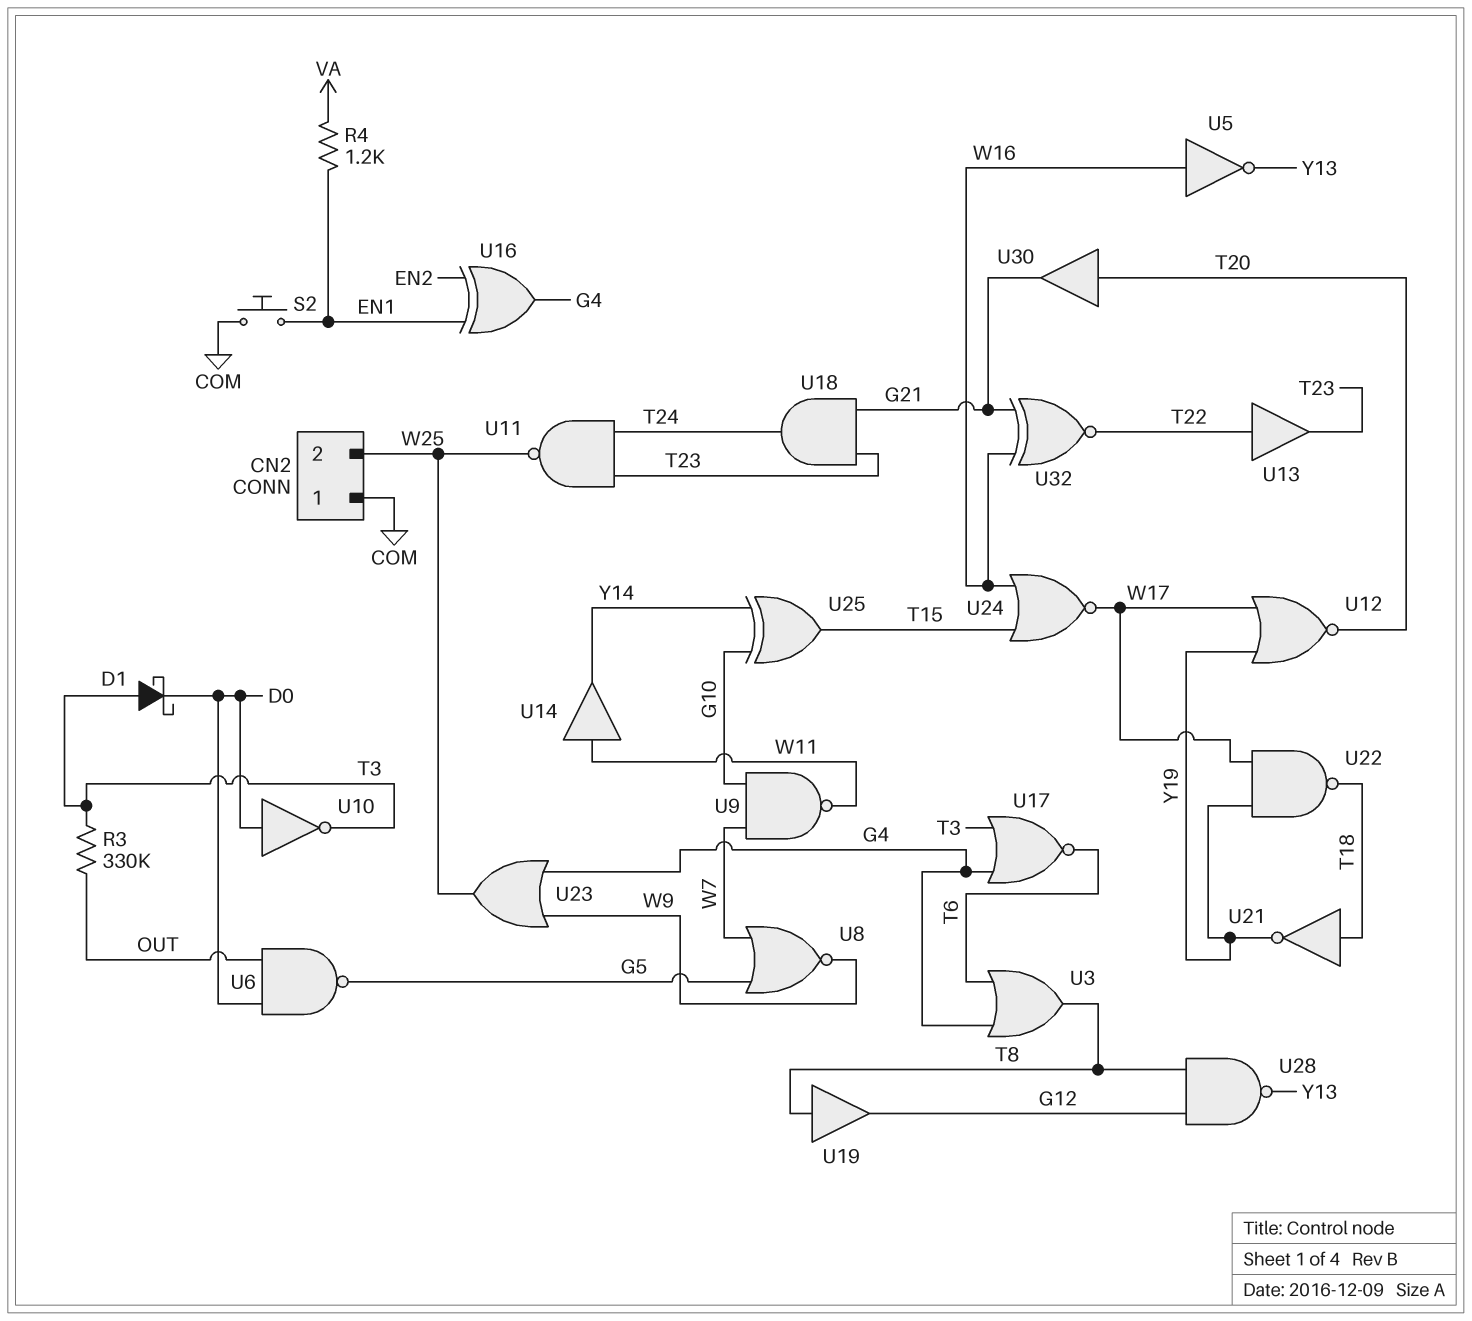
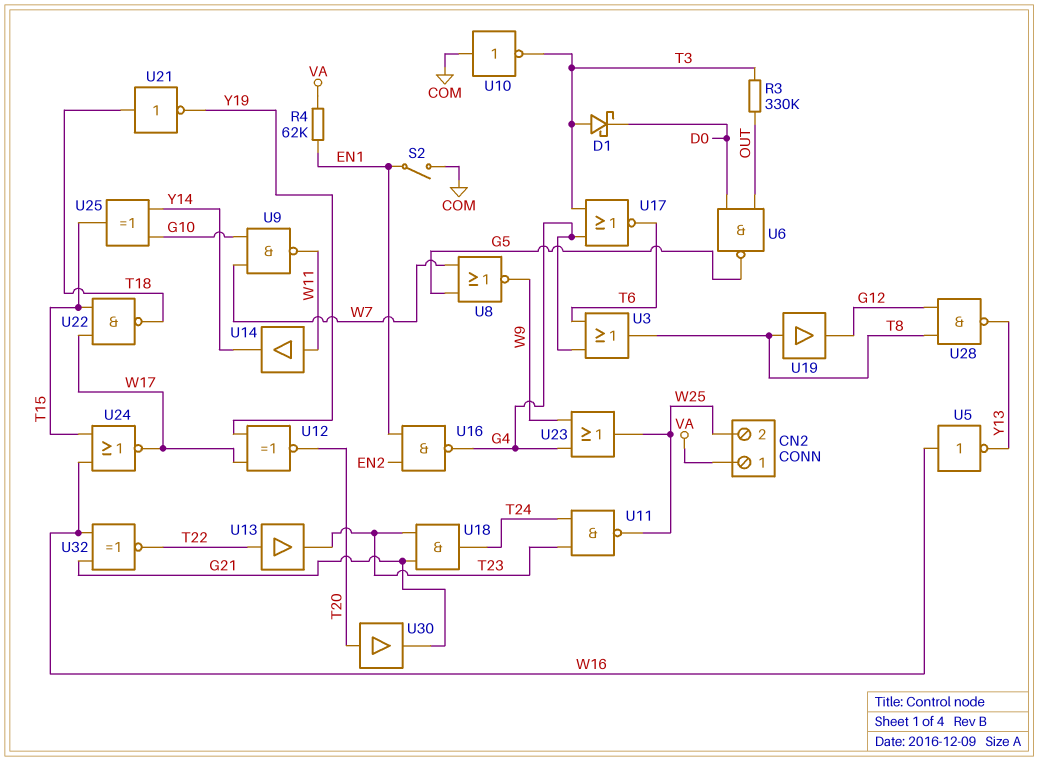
CN2 pin 1: COM -> VA
R4: 1.2k (EN1, VA) -> 62k (EN1, VA)
S2: button (COM, EN1) -> switch (COM, EN1)
U10: NOT (in D0, out T3) -> NOT (in COM, out T3)
U12: NOR (in W17, in Y19, out T20) -> XNOR (in W17, in Y19, out T20)
U16: XOR (in EN1, in EN2, out G4) -> NAND (in EN1, in EN2, out G4)
U22: NAND (in W17, in Y19, out T18) -> NAND (in T15, in W17, out T18)

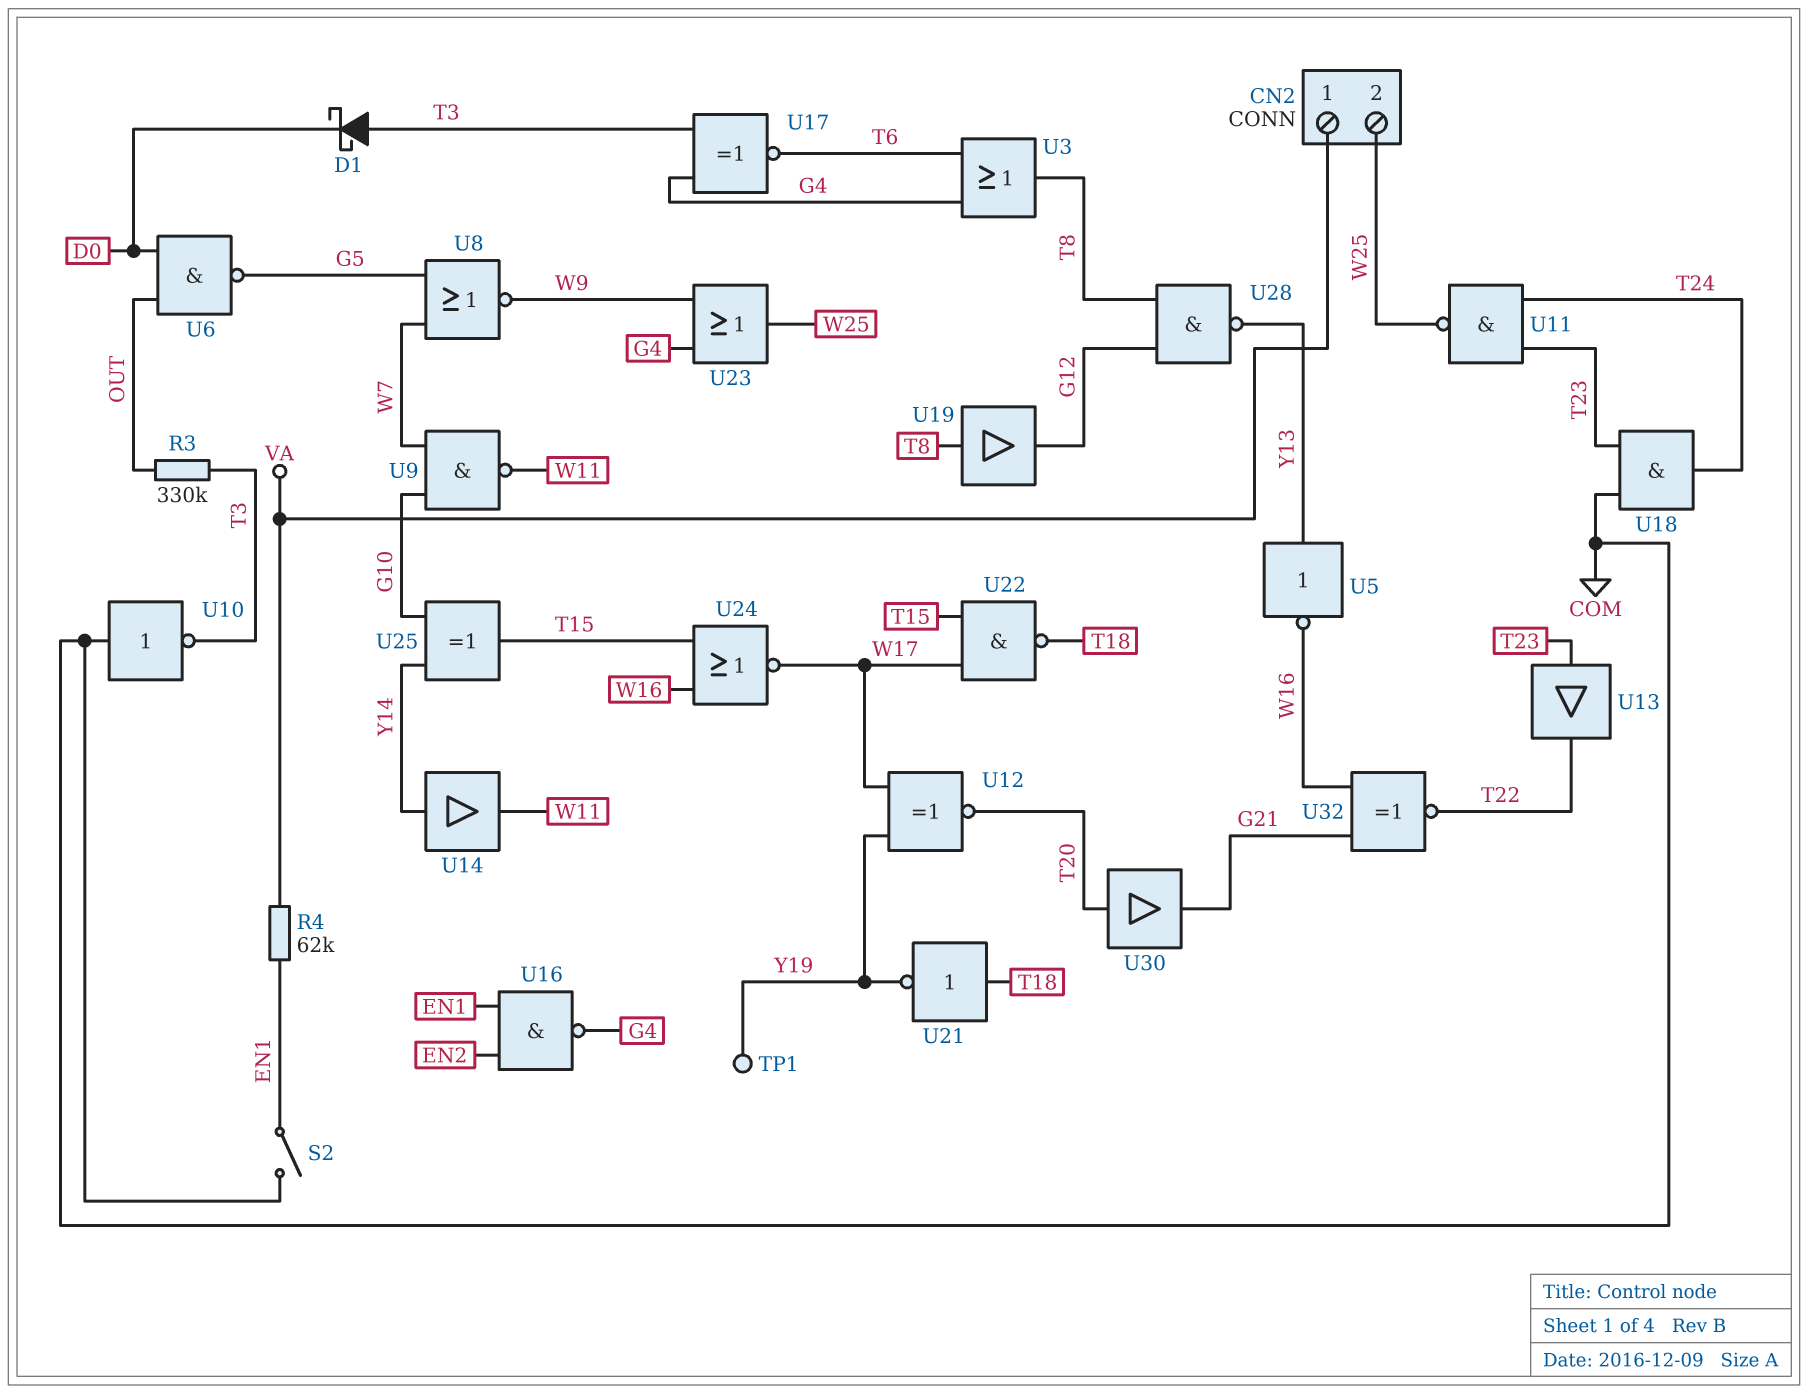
TP1: none -> test point (Y19)
U5: NOT (in W16, out Y13) -> NOT (in Y13, out W16)
U13: buffer (in T22, out T23) -> buffer (in T23, out T22)
U14: buffer (in W11, out Y14) -> buffer (in Y14, out W11)
U17: NOR (in G4, in T3, out T6) -> XNOR (in G4, in T3, out T6)
U18: AND (in G21, in T23, out T24) -> AND (in COM, in T23, out T24)

